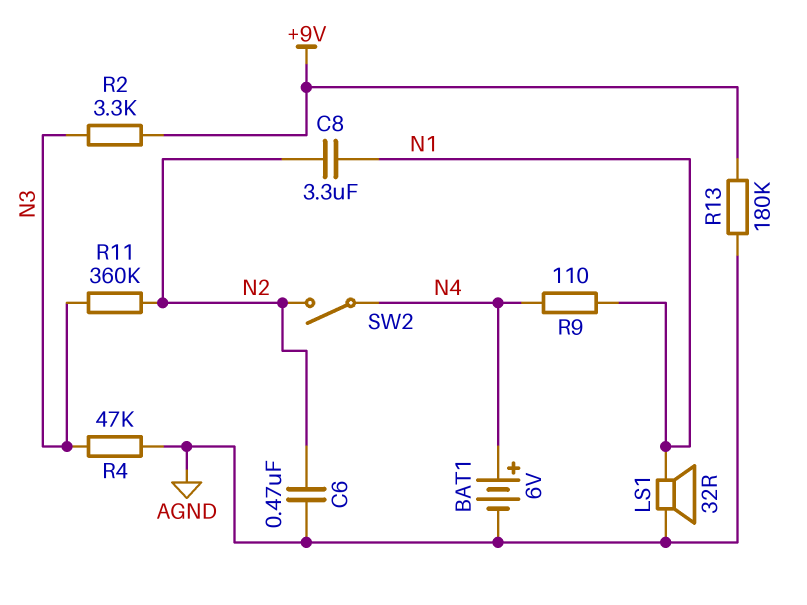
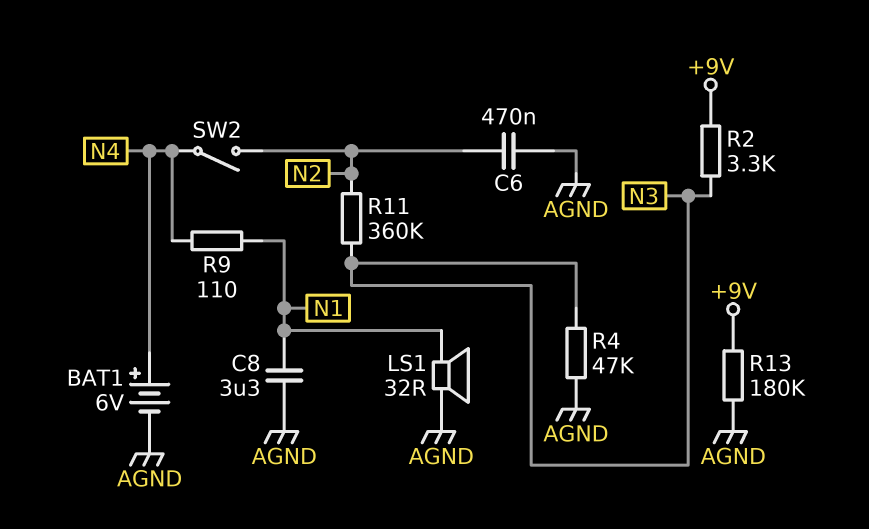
C8: 3.3uF (N1, N2) -> 3.3uF (AGND, N1)

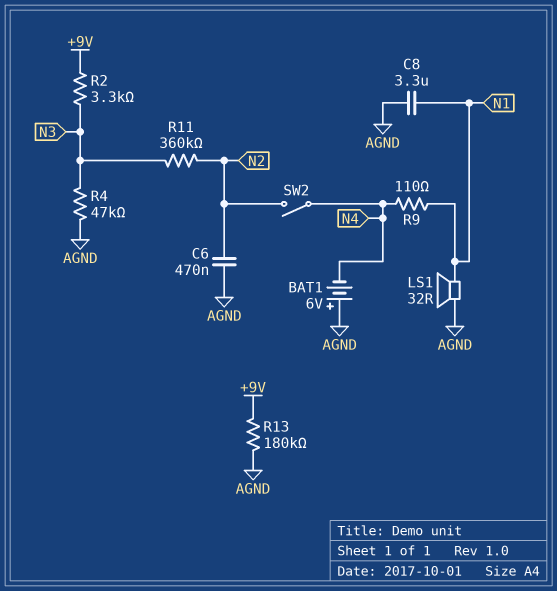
BAT1: 6V (plus N4, minus AGND) -> 6V (plus AGND, minus N4)

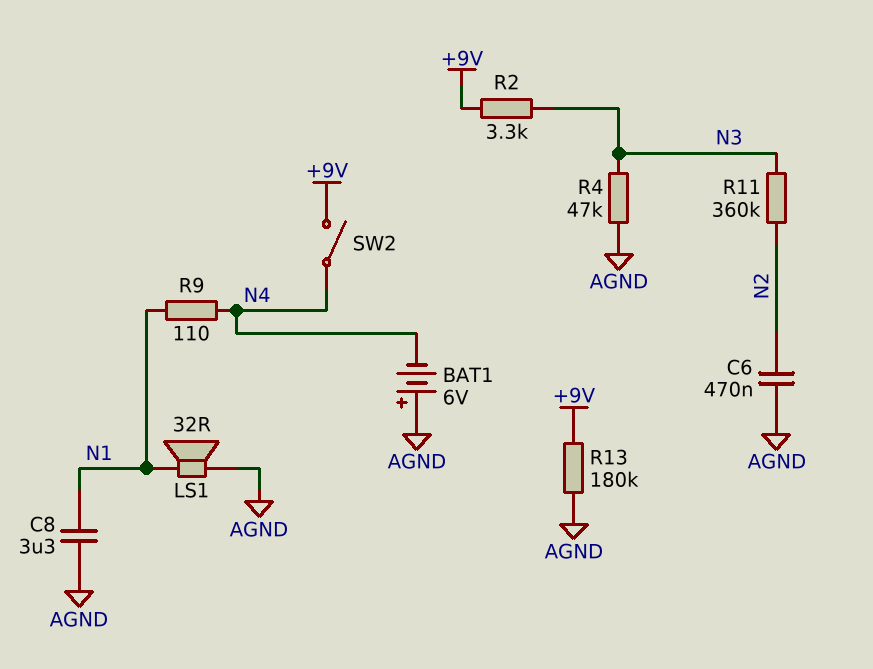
SW2: switch (N2, N4) -> switch (+9V, N4)

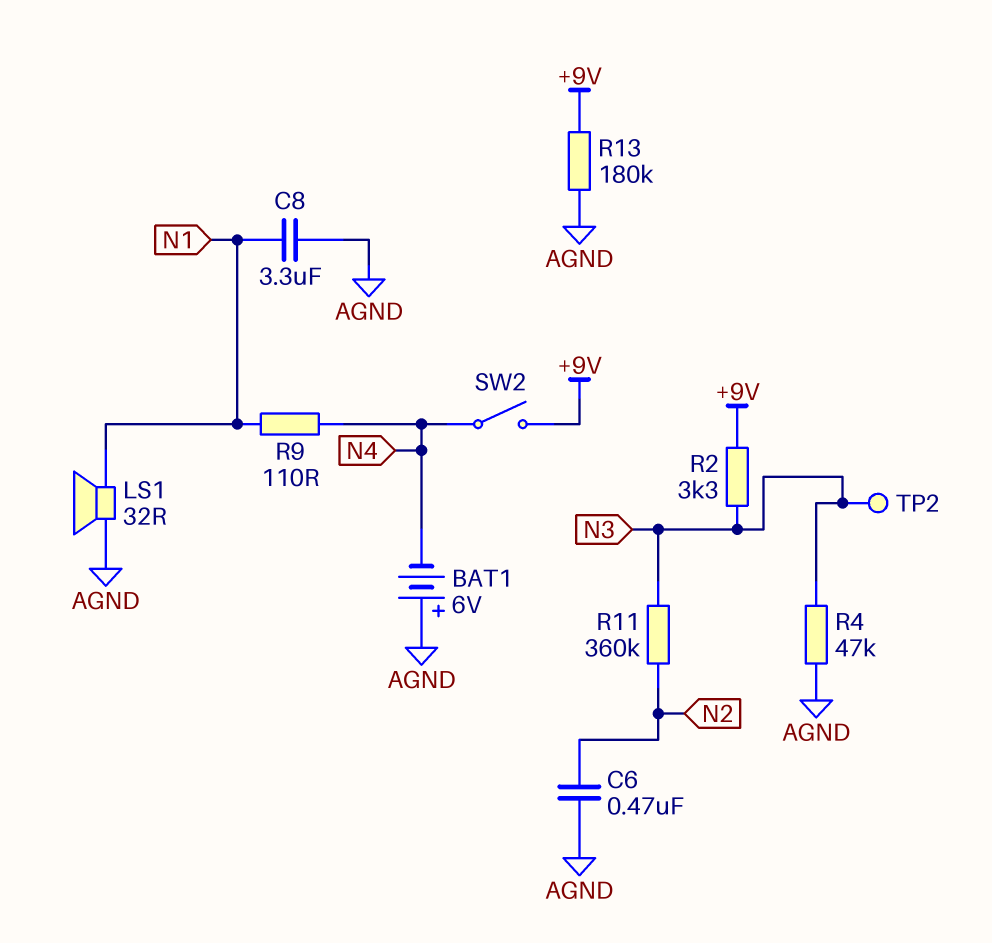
TP2: none -> test point (N3)

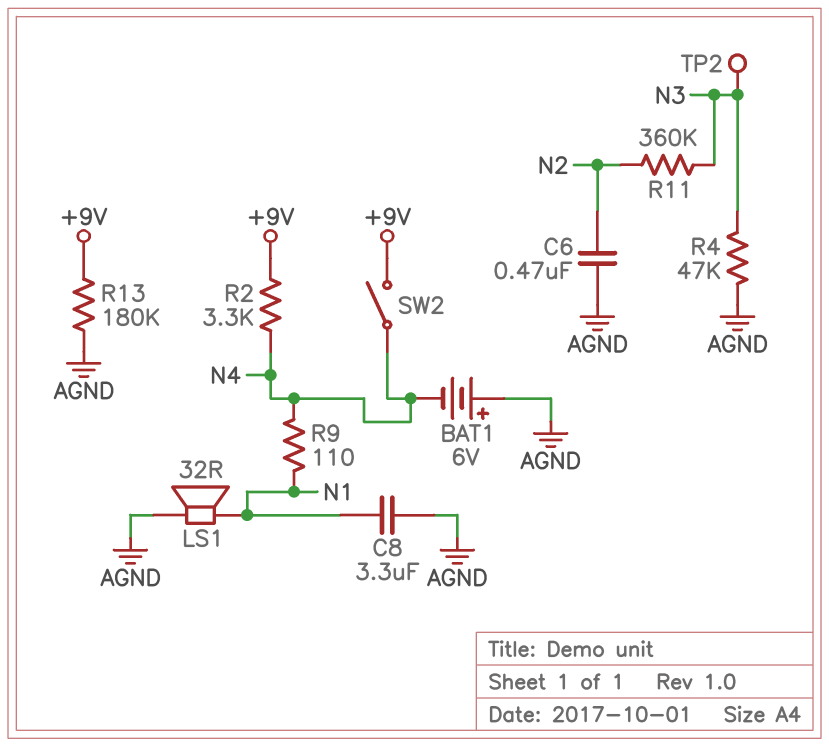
R2: 3.3k (+9V, N3) -> 3.3k (+9V, N4)

